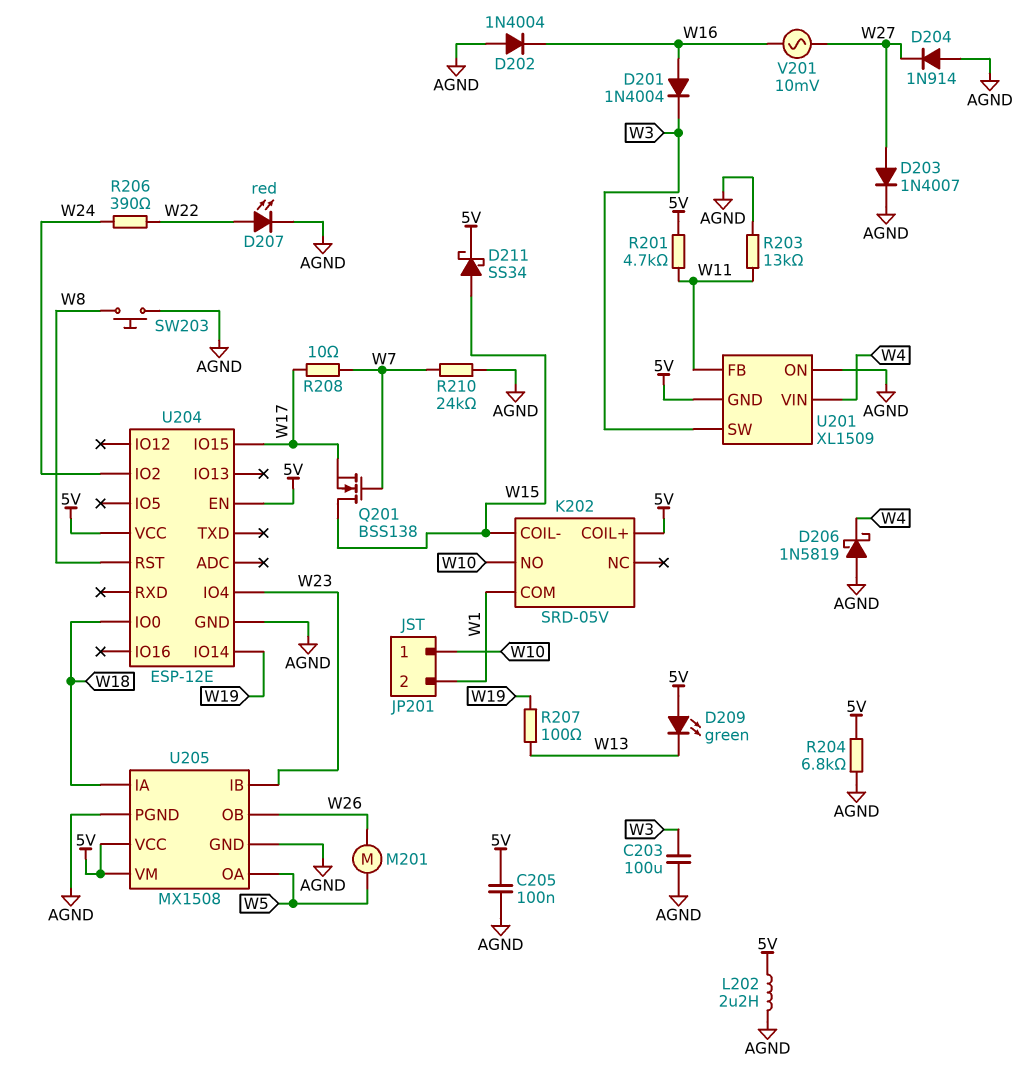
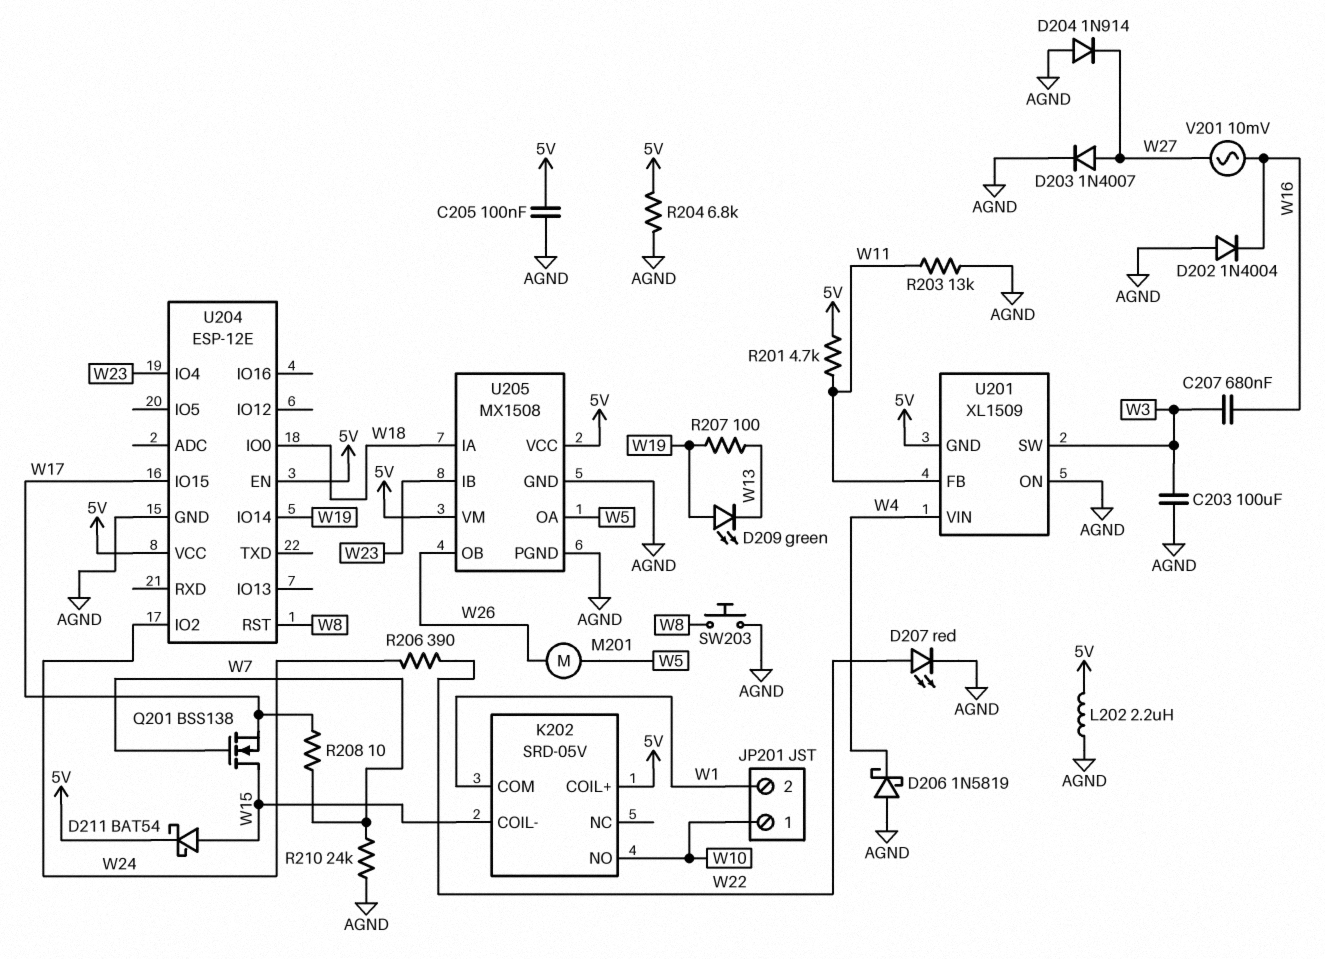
C207: none -> 680nF (W3, W16)
D201: diode 1N4004 (A W16, K W3) -> none
D209: LED green (A 5V, K W13) -> LED green (A W19, K W13)
D211: schottky SS34 (A W15, K 5V) -> schottky BAT54 (A W15, K 5V)

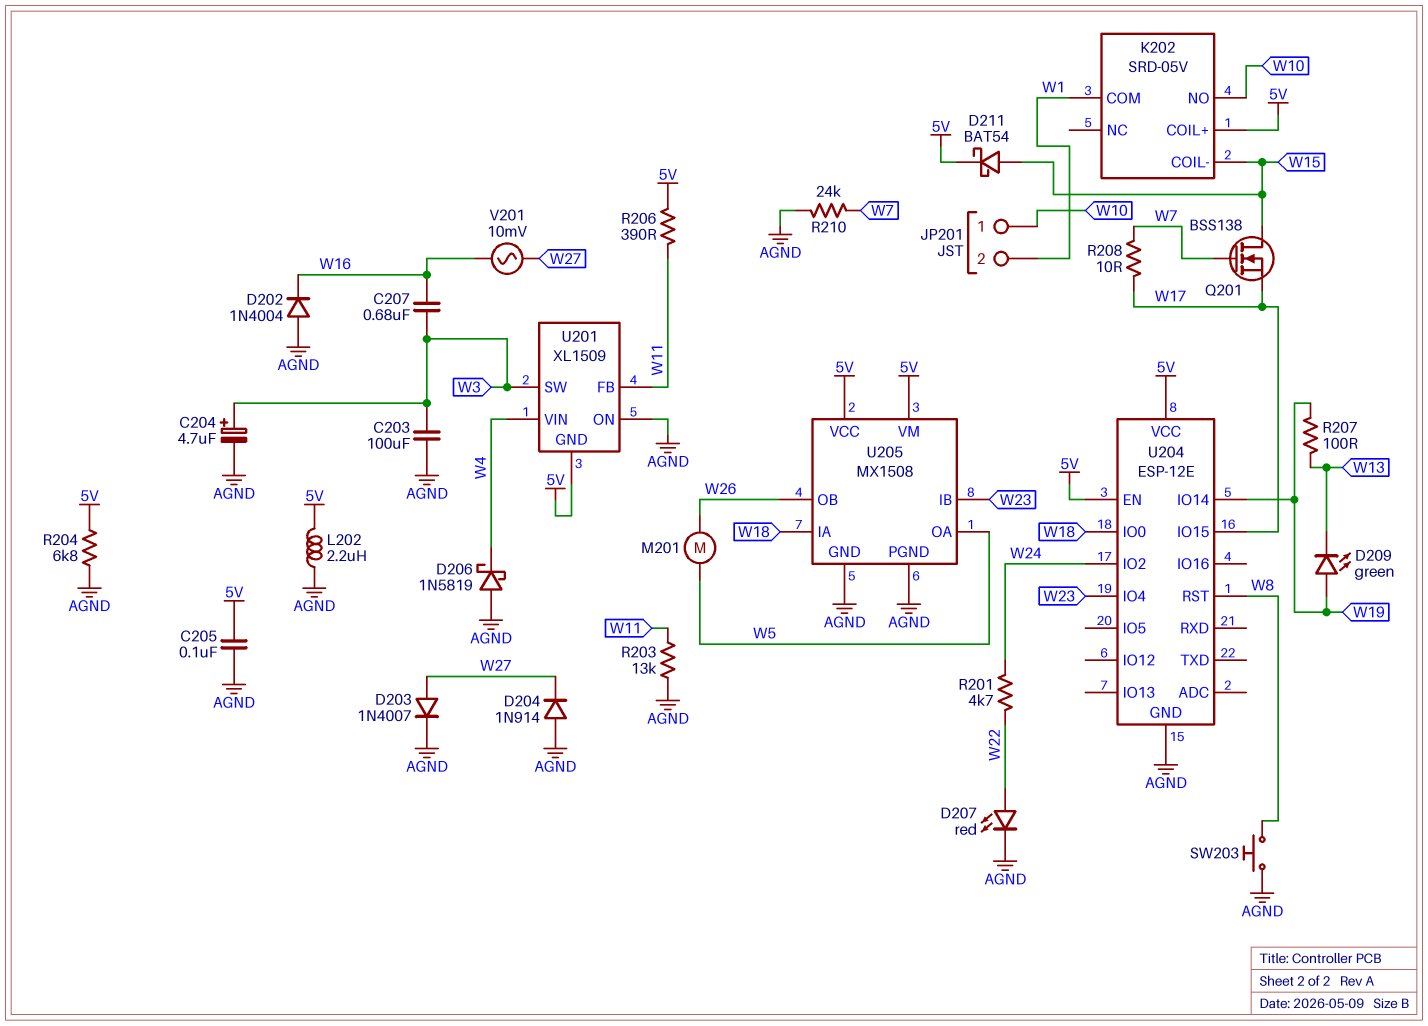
C204: none -> 4.7uF (plus W3, minus AGND)
R201: 4.7k (5V, W11) -> 4.7k (W22, W24)
R206: 390 (W22, W24) -> 390 (5V, W11)

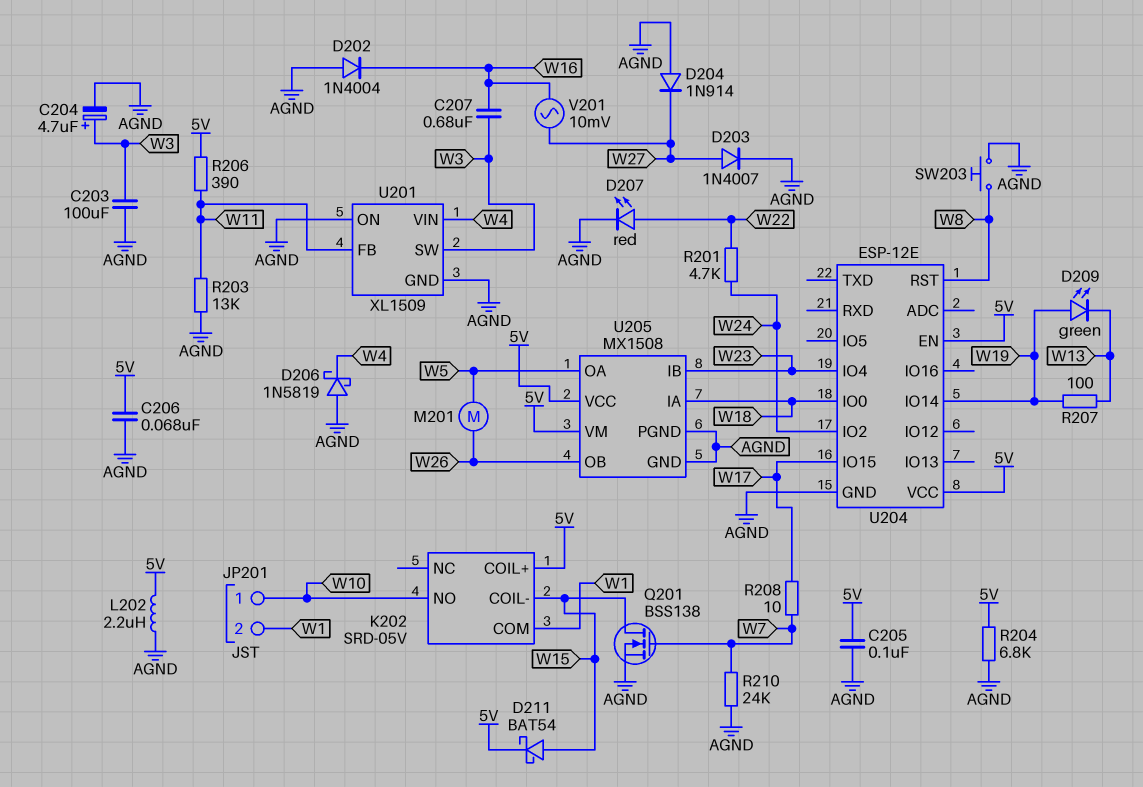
C206: none -> 68nF (5V, AGND)
Q201: NMOS BSS138 (G W7, D W15, S W17) -> NMOS BSS138 (G W7, D W15, S AGND)
U201 pin GND: 5V -> AGND

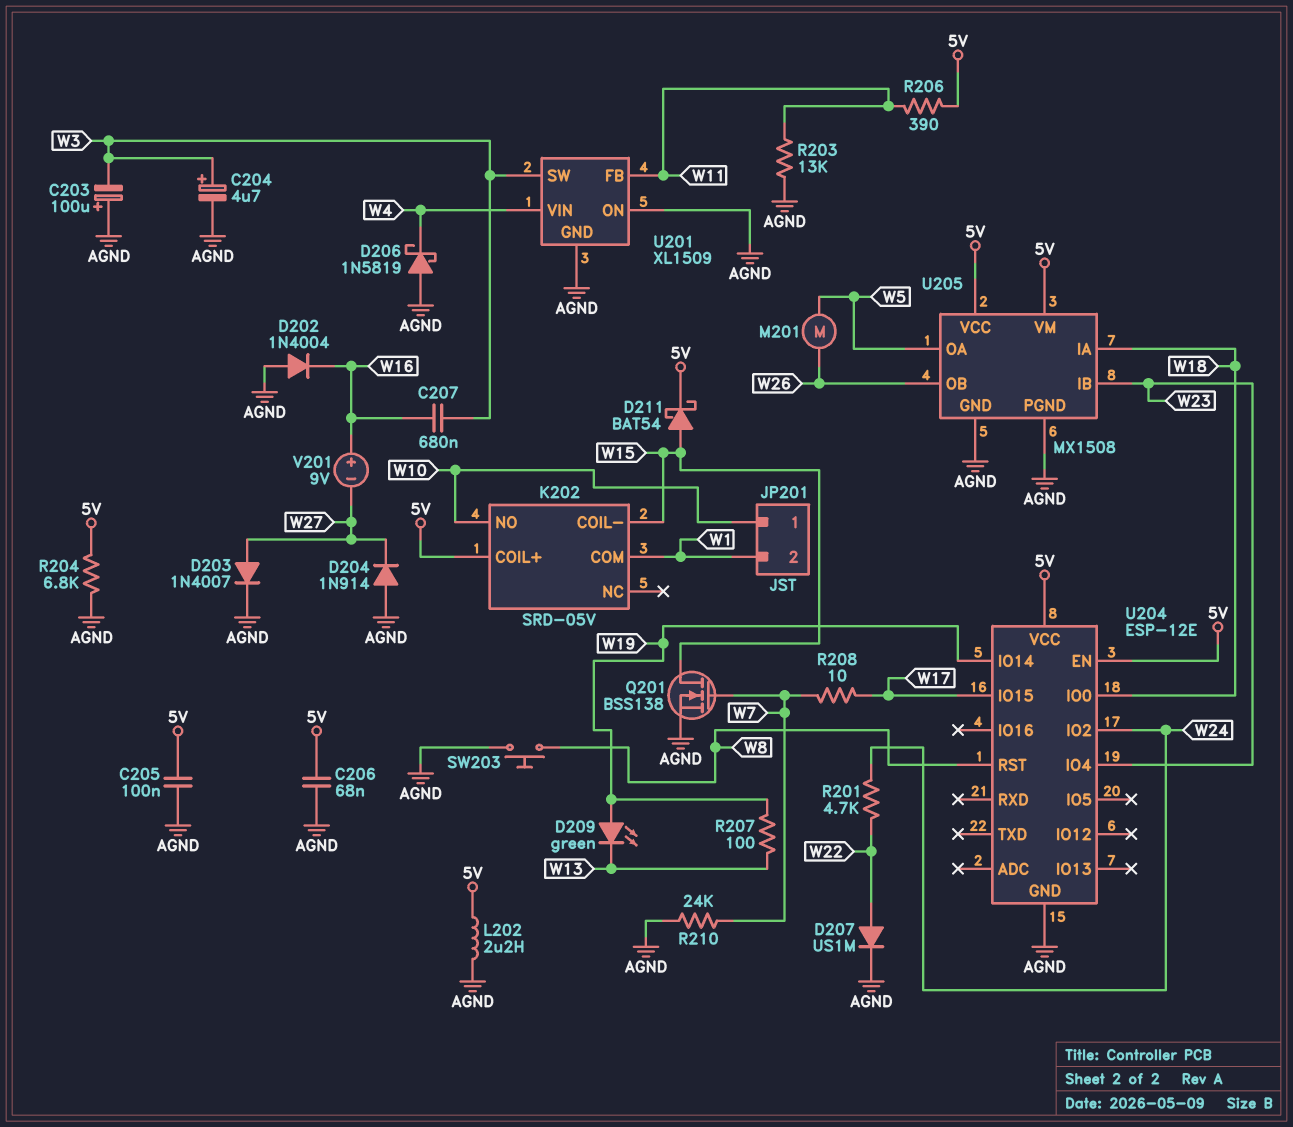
C203: 100uF (AGND, W3) -> 100uF (plus AGND, minus W3)
D207: LED red (A W22, K AGND) -> diode US1M (A W22, K AGND)
V201: AC 10mV (W16, W27) -> 9V (plus W16, minus W27)

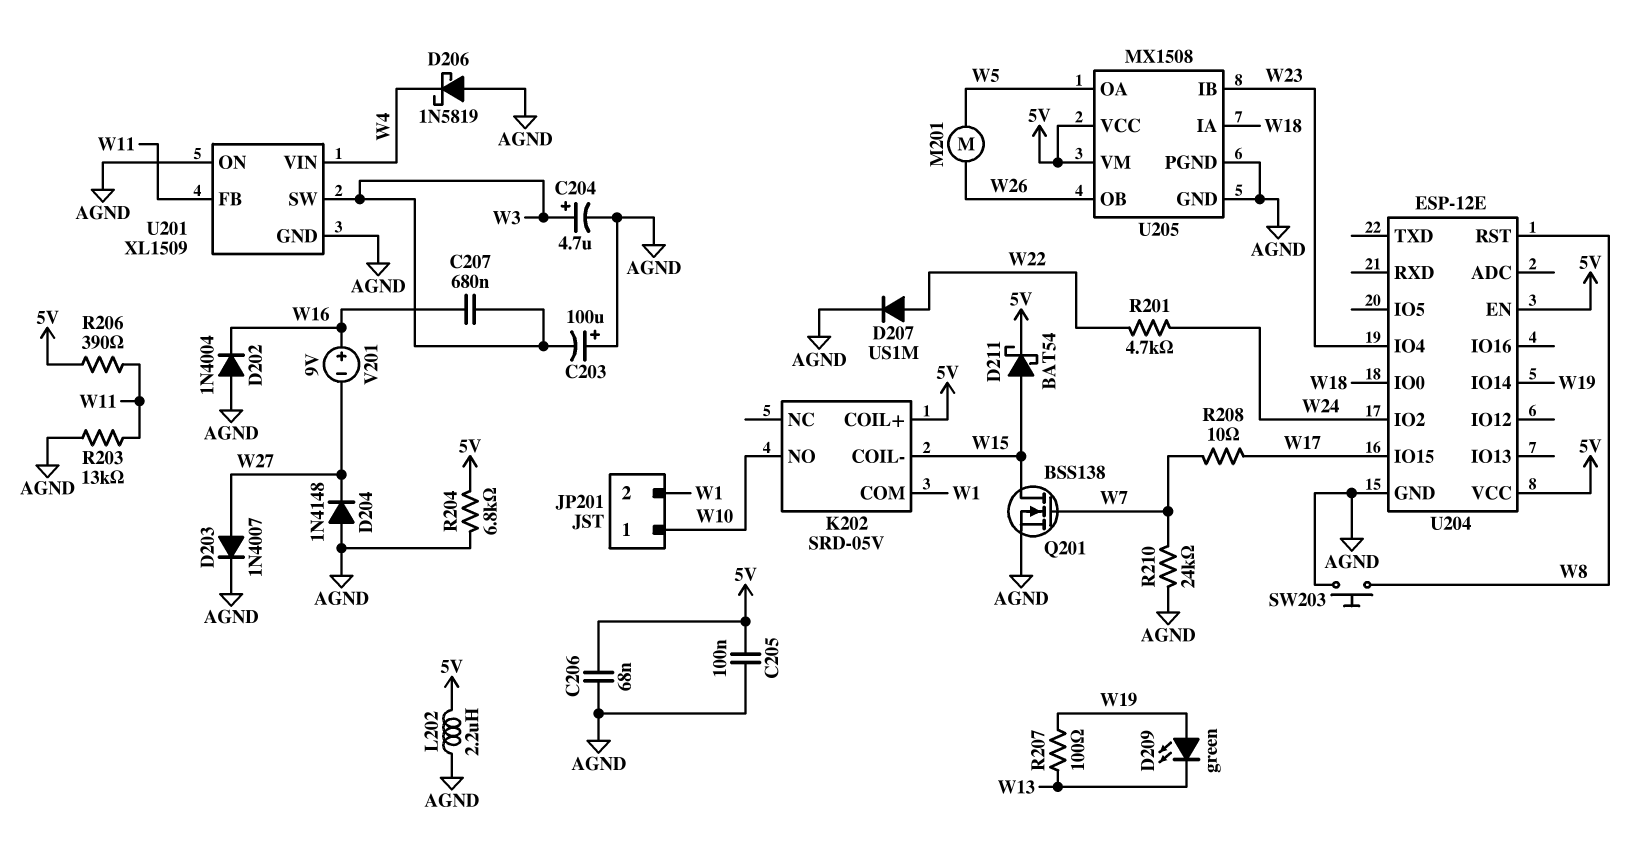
D204: diode 1N914 (A AGND, K W27) -> diode 1N4148 (A AGND, K W27)

